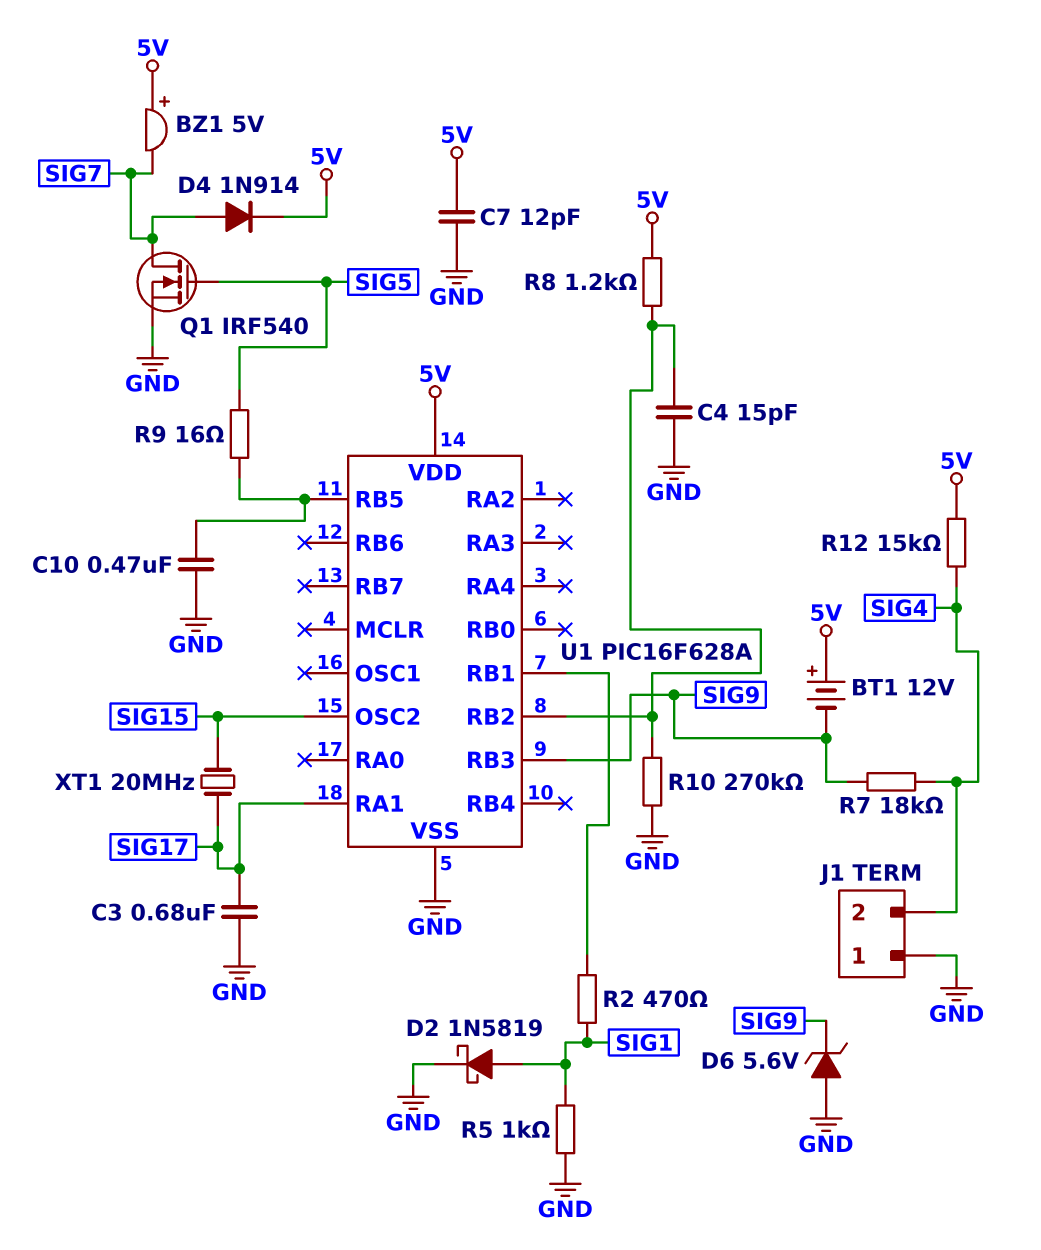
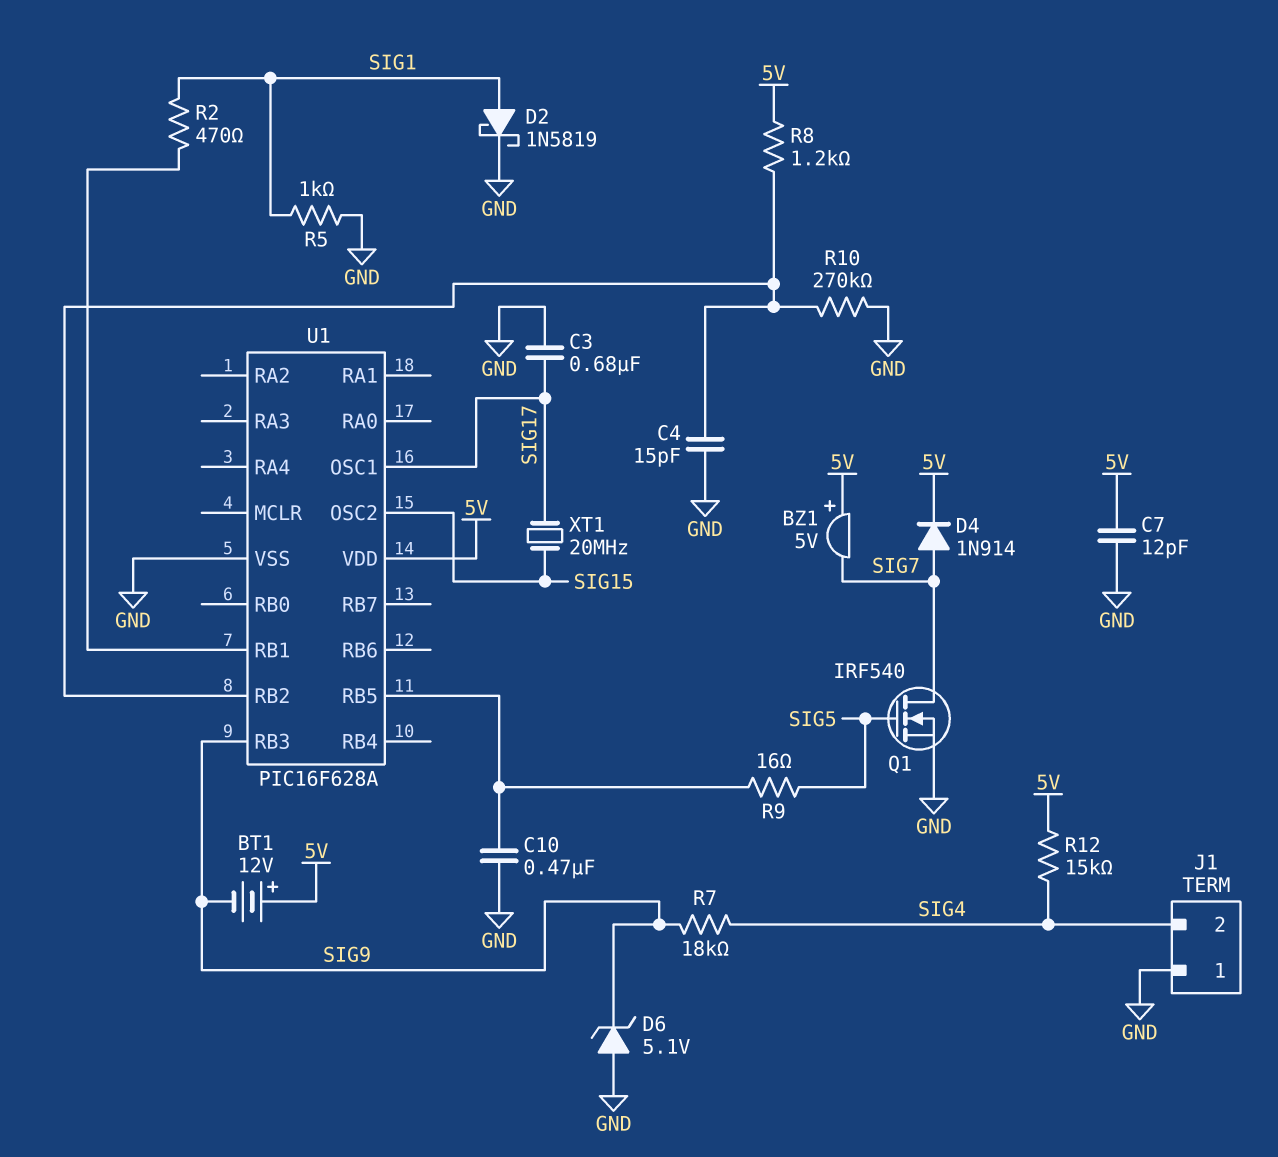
D6: zener 5.6V (A GND, K SIG9) -> zener 5.1V (A GND, K SIG9)
U1 pin OSC1: none -> SIG17
U1 pin RA1: SIG17 -> none

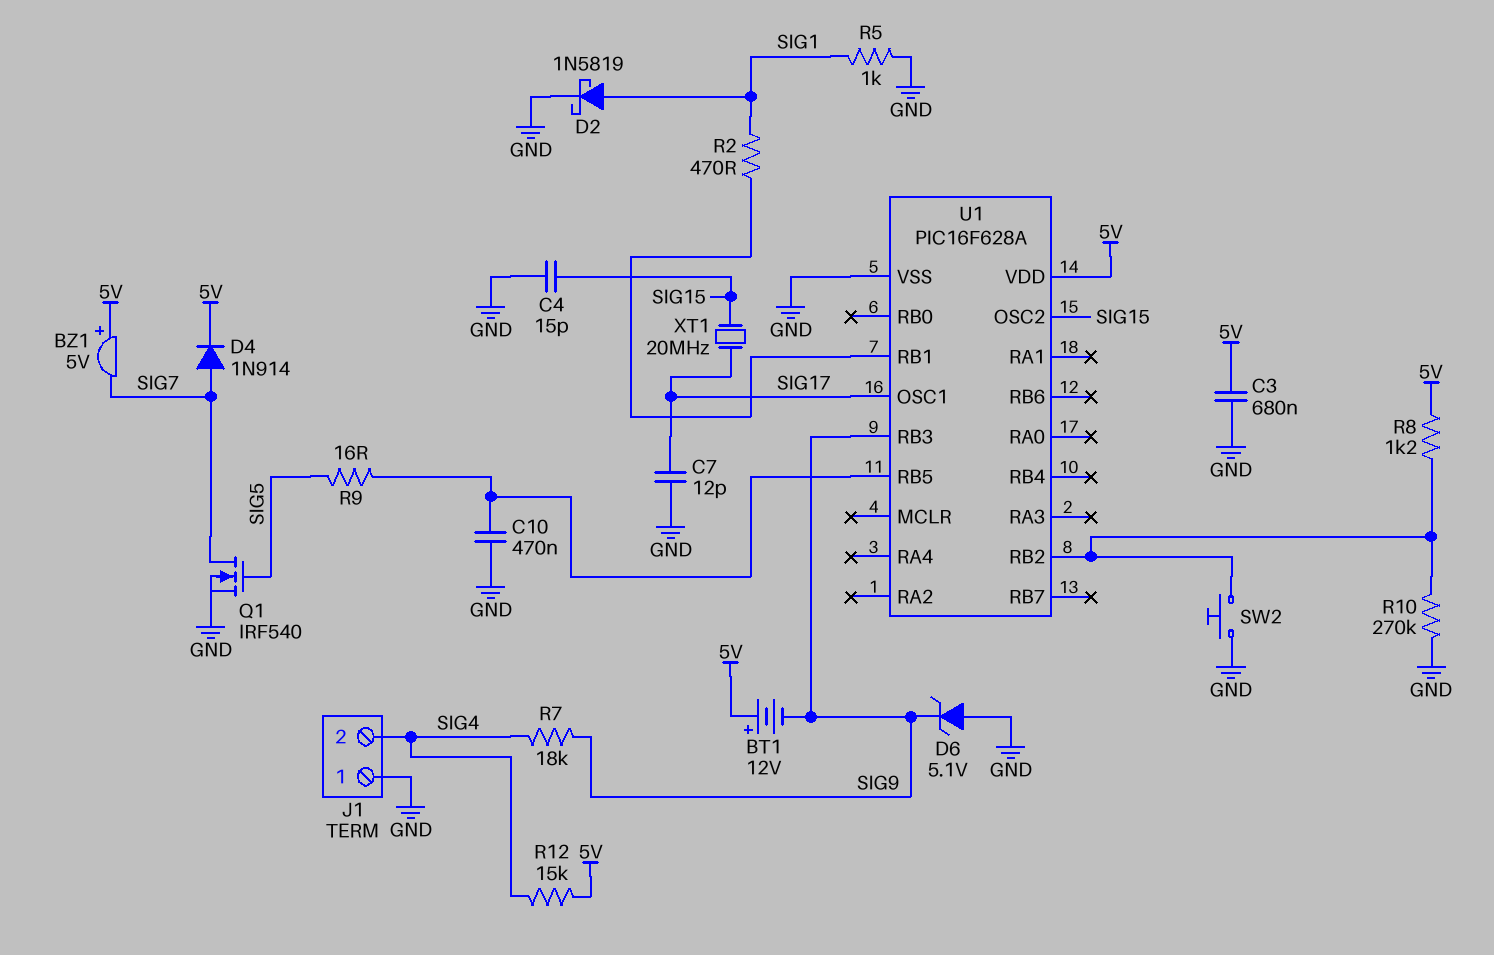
C3: 680nF (GND, SIG17) -> 680nF (5V, GND)
C4: 15pF (GND, U1/RB2) -> 15pF (GND, SIG15)
C7: 12pF (5V, GND) -> 12pF (GND, SIG17)
SW2: none -> button (GND, U1/RB2)

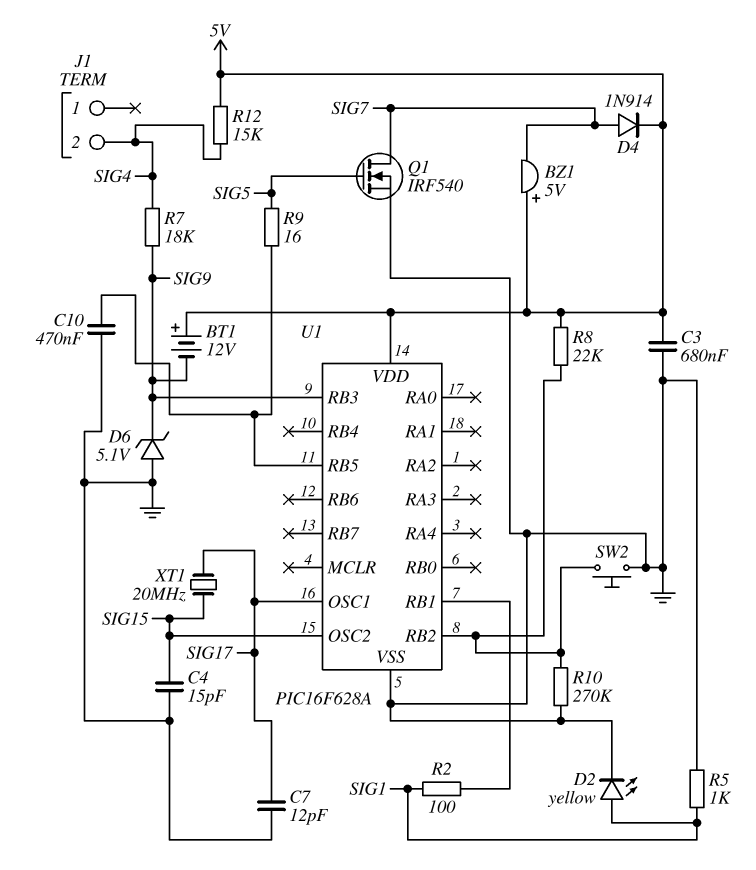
D2: schottky 1N5819 (A SIG1, K GND) -> LED yellow (A SIG1, K GND)
J1 pin 1: GND -> none
R2: 470 (SIG1, U1/RB1) -> 100 (SIG1, U1/RB1)
R8: 1.2k (5V, U1/RB2) -> 22k (5V, U1/RB2)

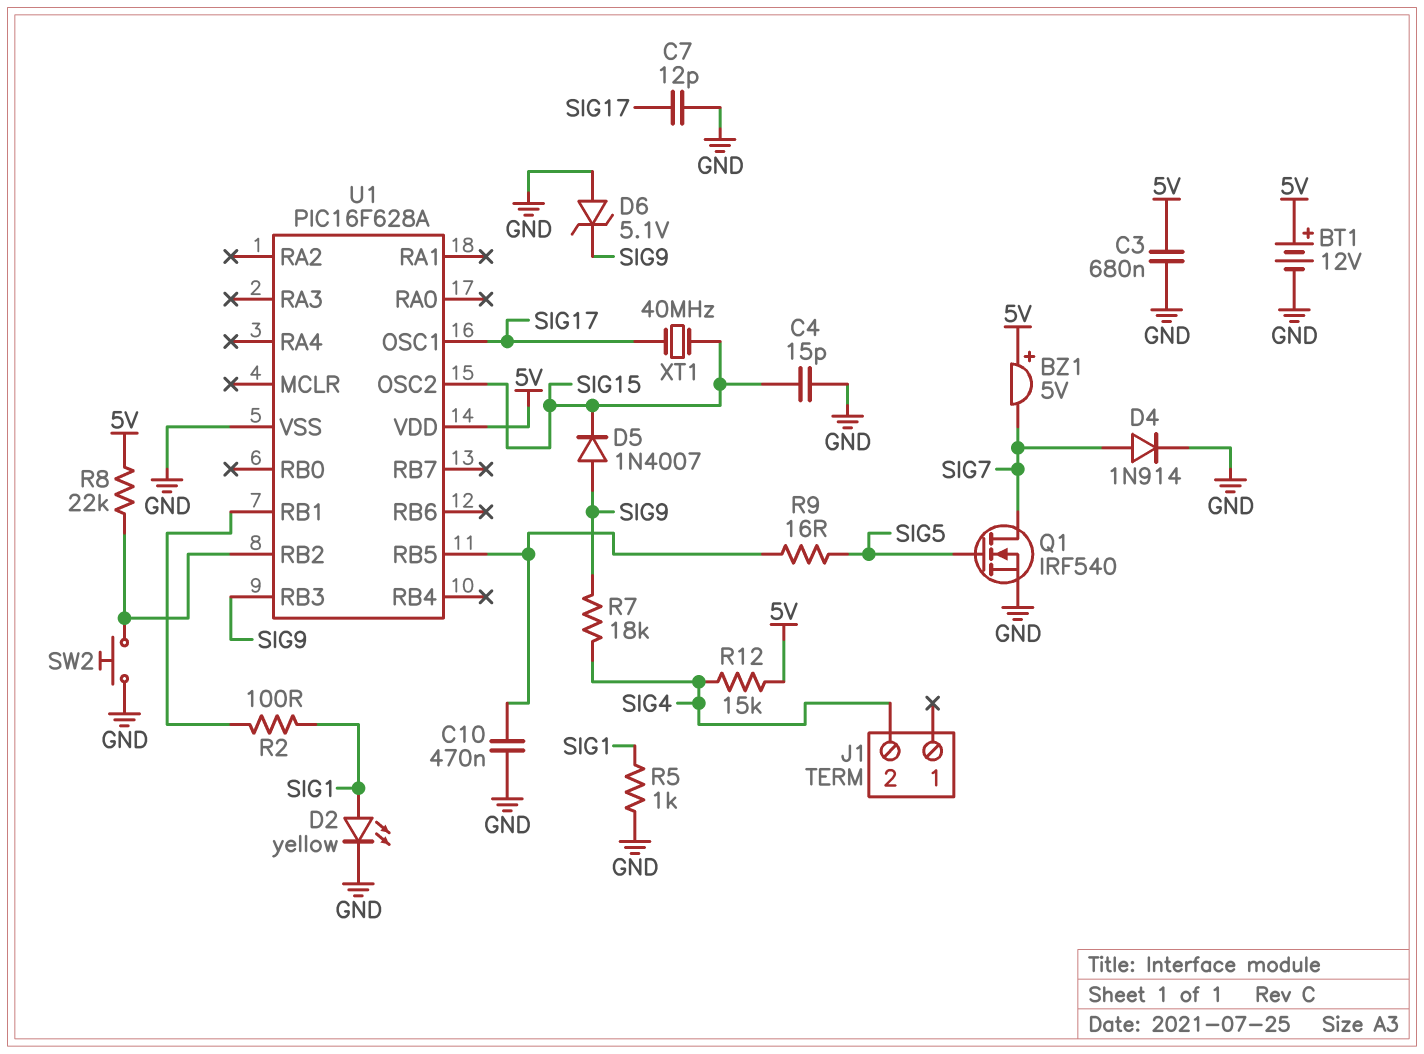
BT1: 12V (plus 5V, minus SIG9) -> 12V (plus 5V, minus GND)
D4: diode 1N914 (A SIG7, K 5V) -> diode 1N914 (A SIG7, K GND)
D5: none -> diode 1N4007 (A SIG9, K SIG15)
R10: 270k (GND, U1/RB2) -> none
XT1: 20MHz (SIG15, SIG17) -> 40MHz (SIG15, SIG17)

